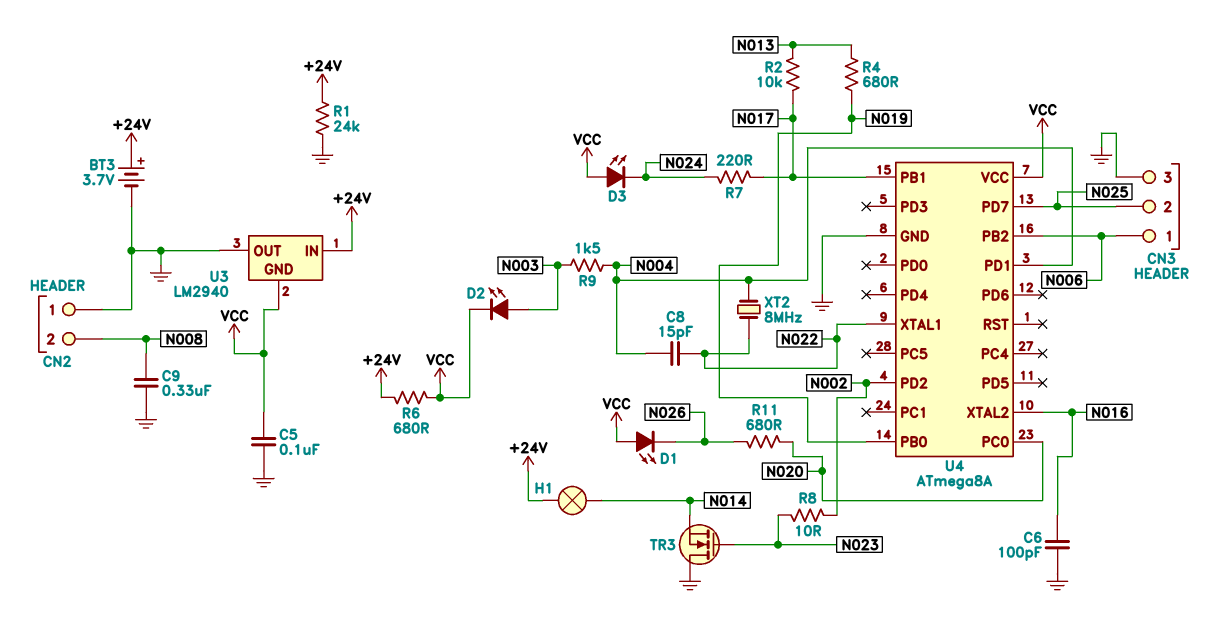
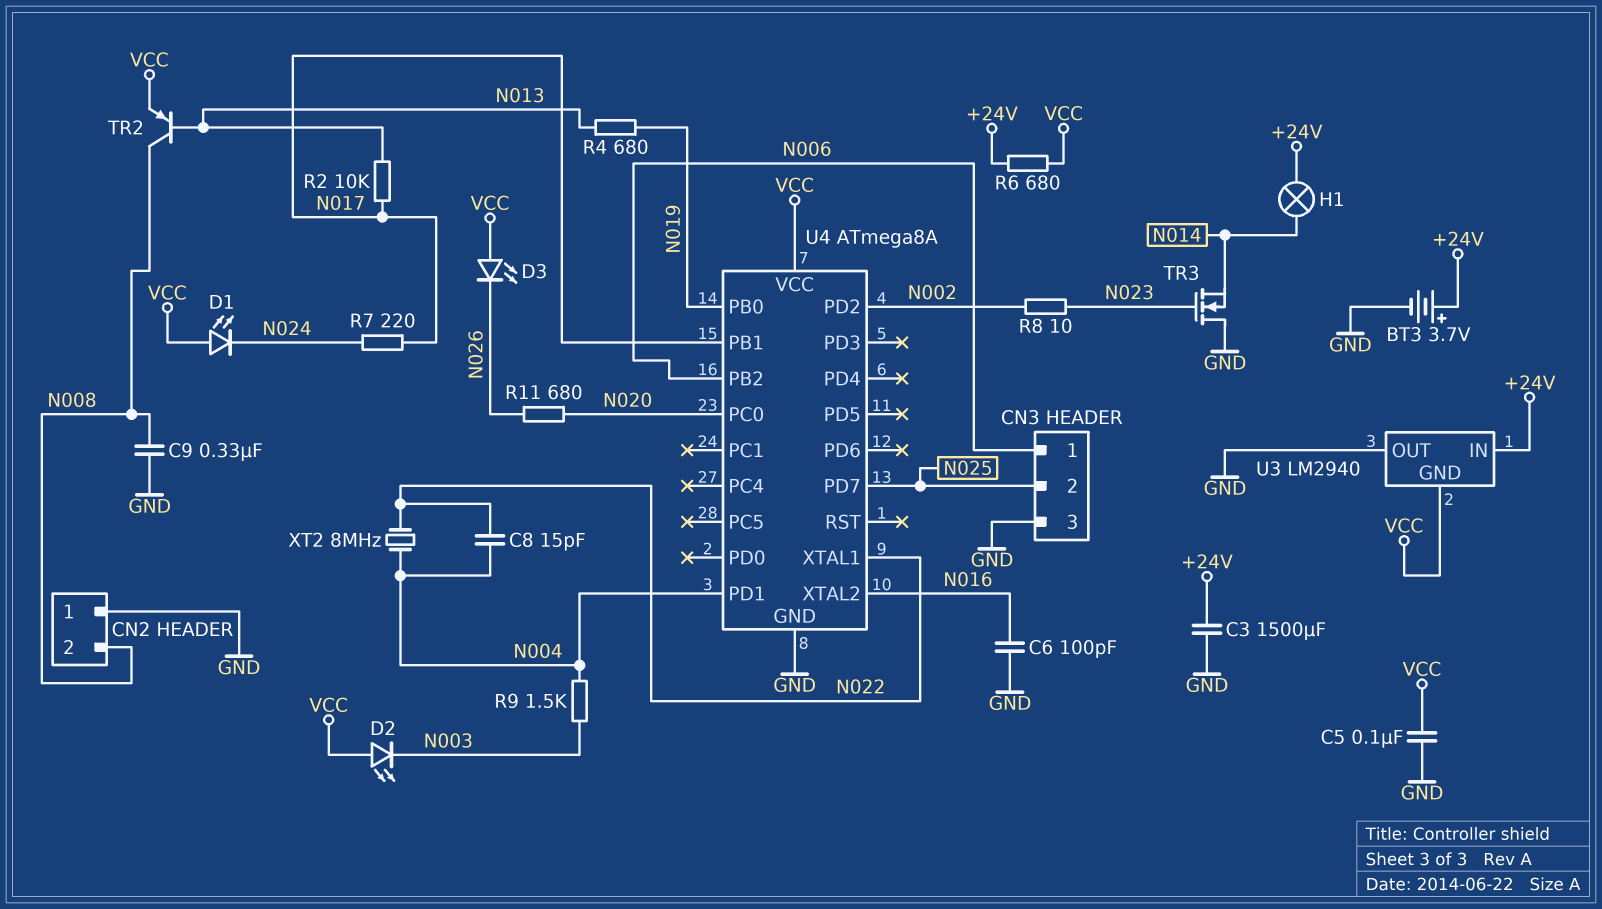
C3: none -> 1500uF (+24V, GND)
D1: LED (A VCC, K N026) -> LED (A VCC, K N024)
D2: LED (A N003, K VCC) -> LED (A VCC, K N003)
D3: LED (A VCC, K N024) -> LED (A VCC, K N026)
R1: 24k (+24V, GND) -> none
TR2: none -> PNP (B N013, C N008, E VCC)

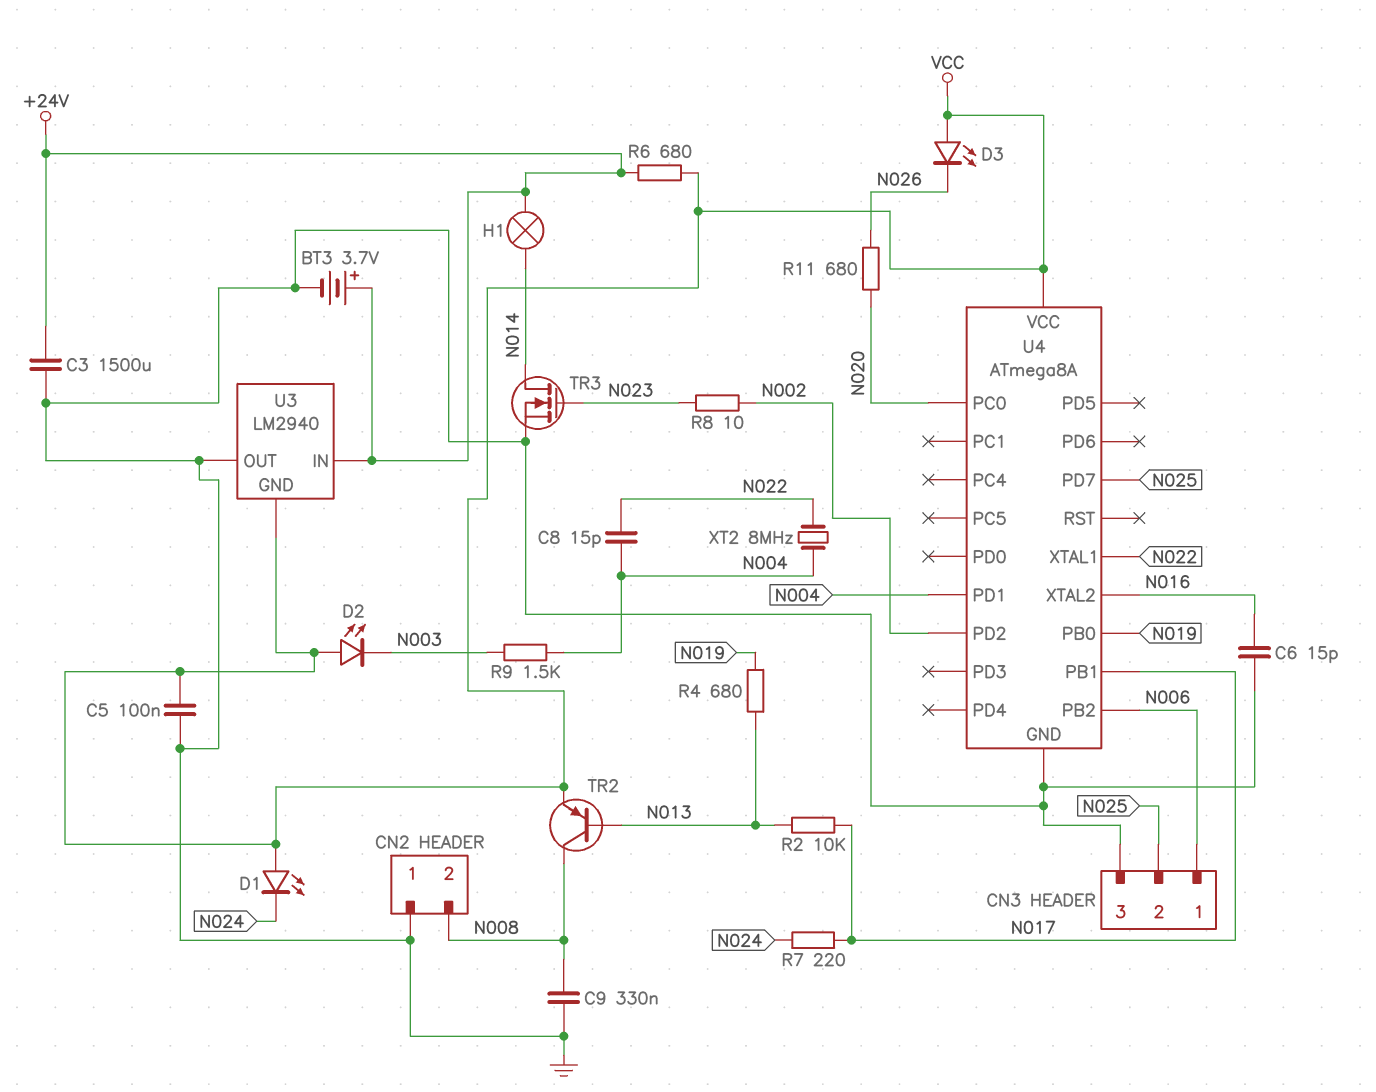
C6: 100pF (GND, N016) -> 15pF (GND, N016)
TR3: NMOS (G N023, D GND, S N014) -> NMOS (G N023, D N014, S GND)

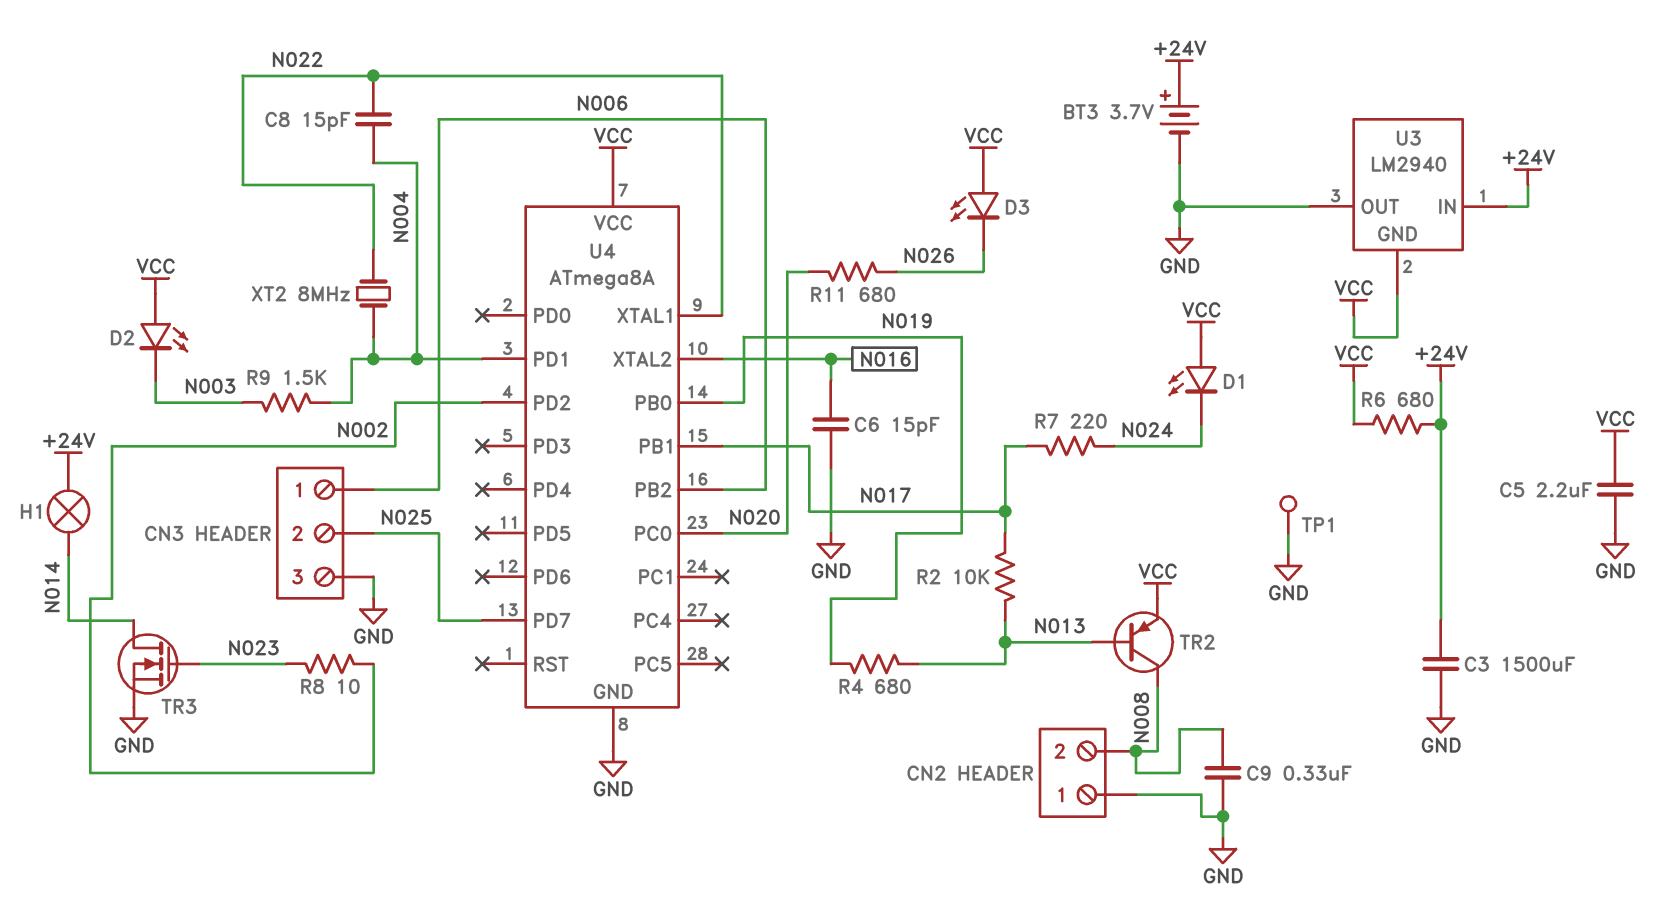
C5: 100nF (GND, VCC) -> 2.2uF (GND, VCC)
TP1: none -> test point (GND)

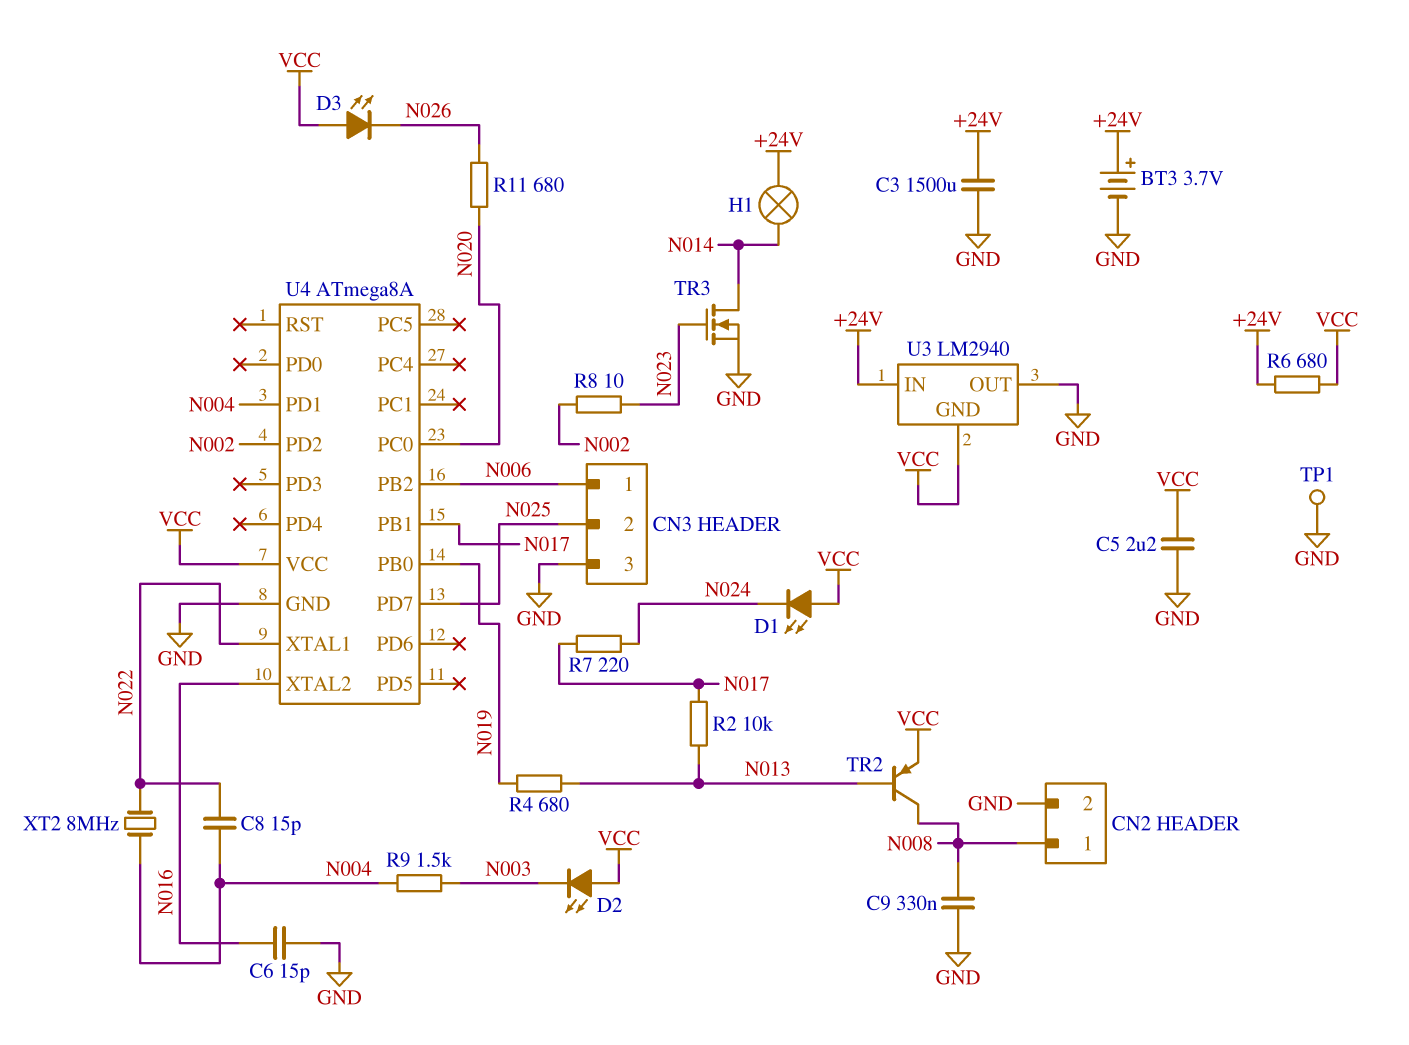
CN2 pin 1: GND -> N008
CN2 pin 2: N008 -> GND

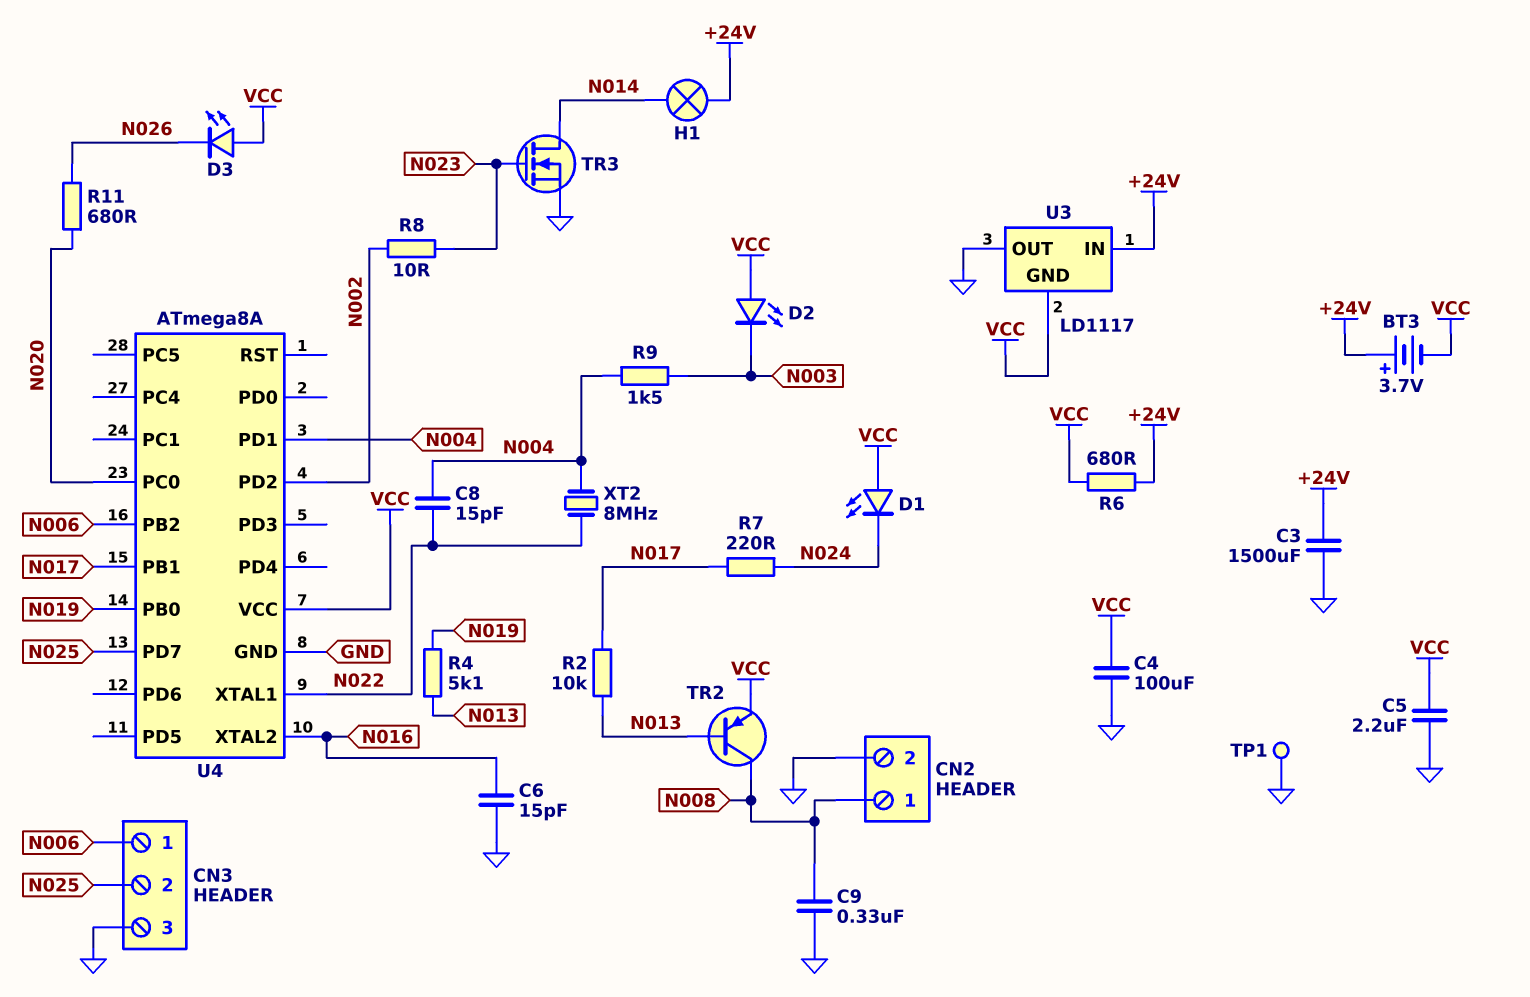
BT3: 3.7V (plus +24V, minus GND) -> 3.7V (plus +24V, minus VCC)
C4: none -> 100uF (GND, VCC)
R4: 680 (N013, N019) -> 5.1k (N013, N019)
U3: LM2940 -> LD1117

